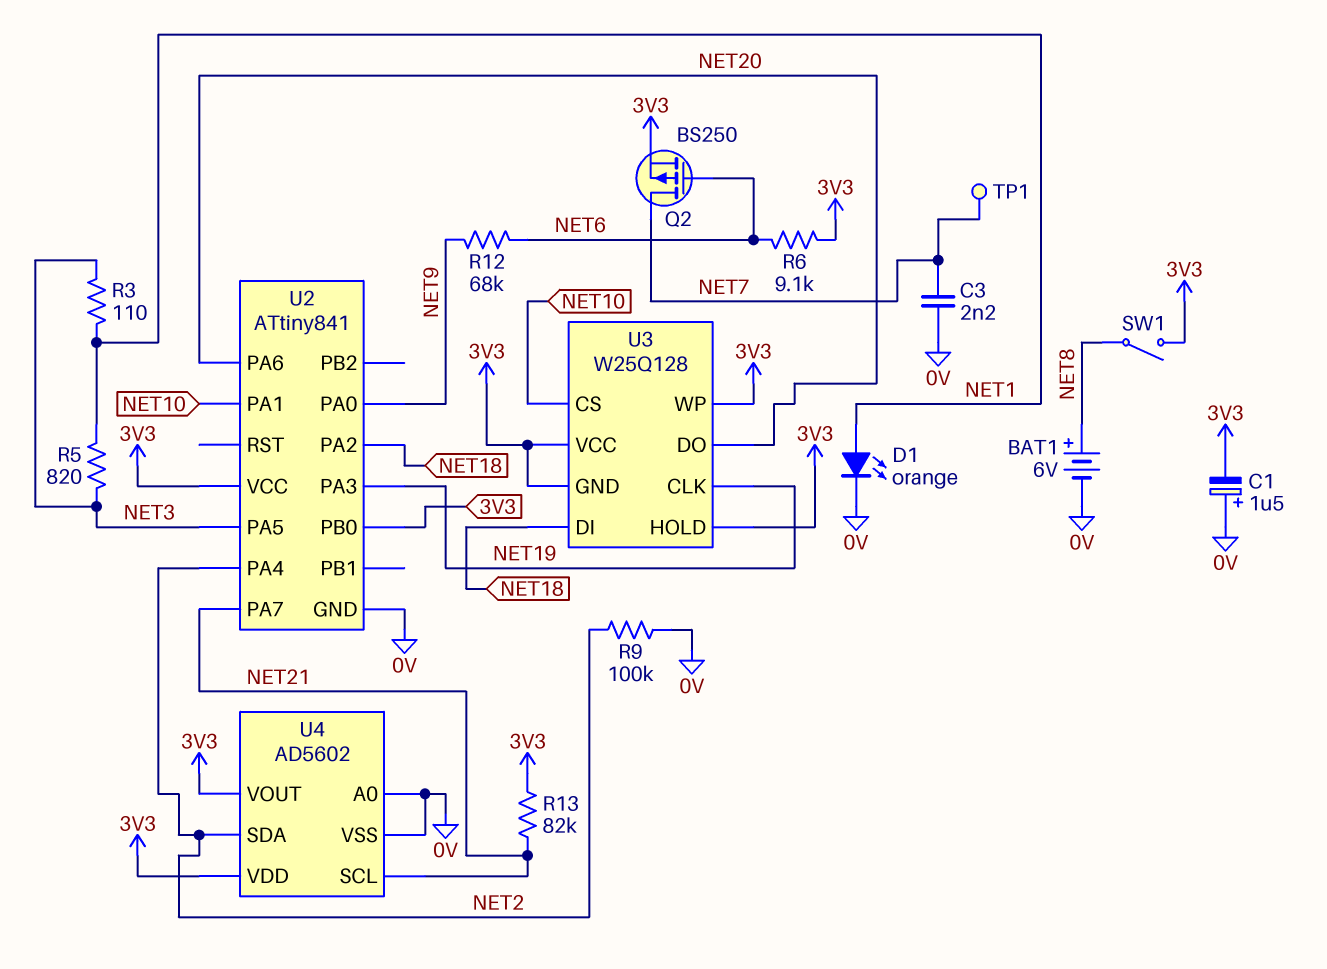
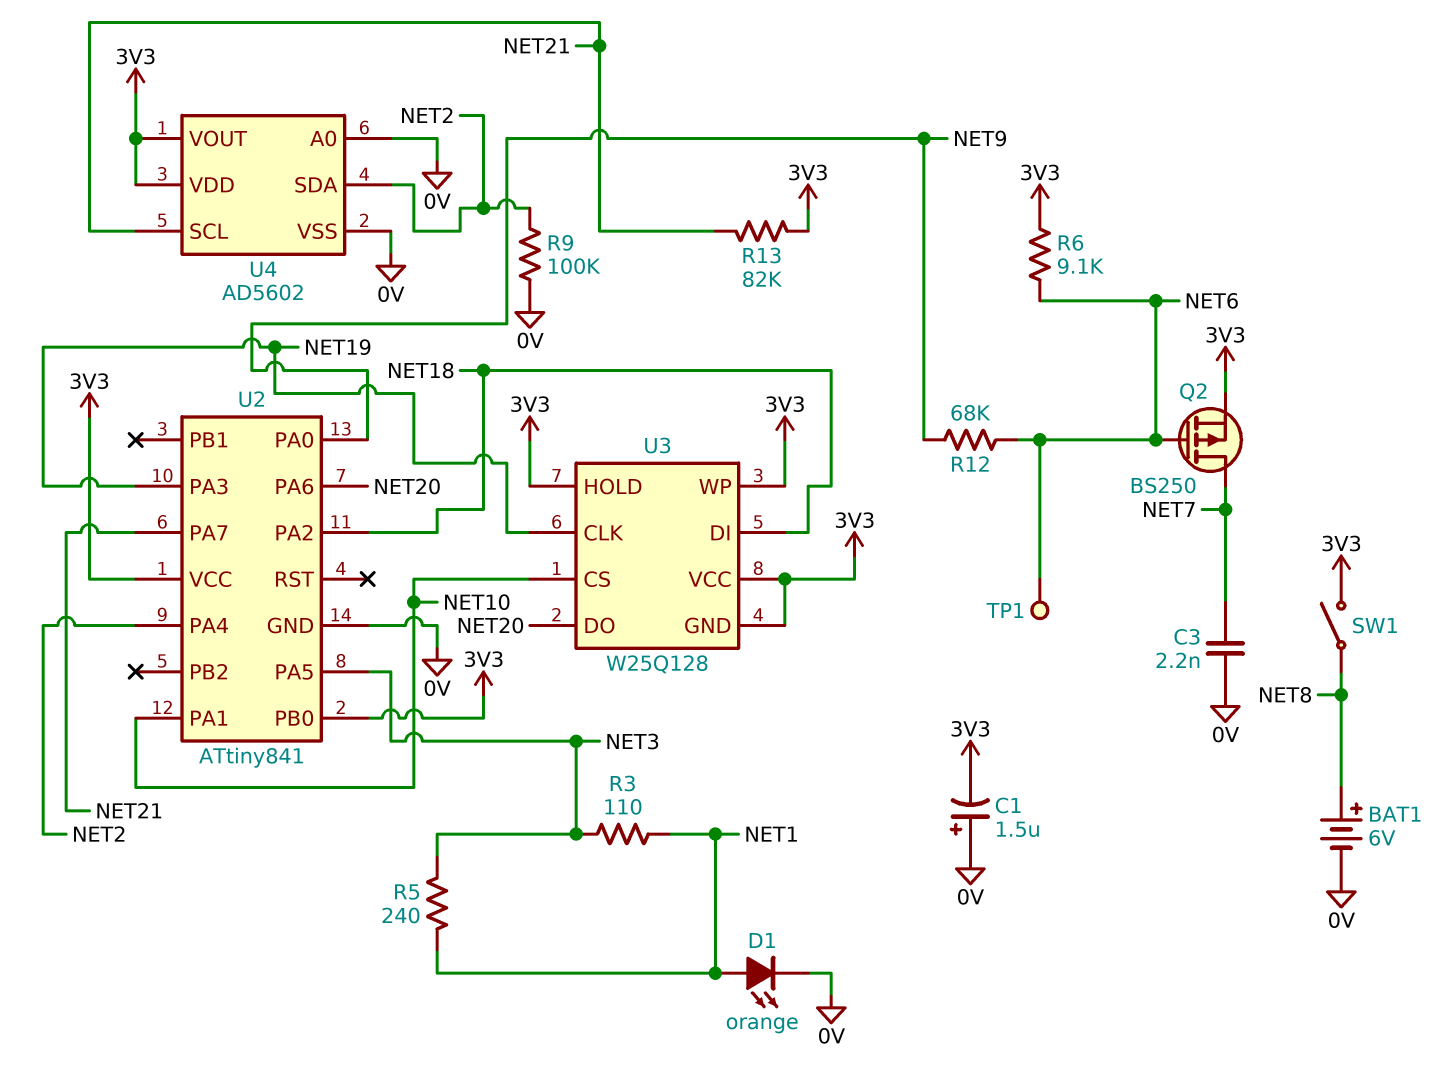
R5: 820 (NET1, NET3) -> 240 (NET1, NET3)
TP1: test point (NET7) -> test point (NET6)

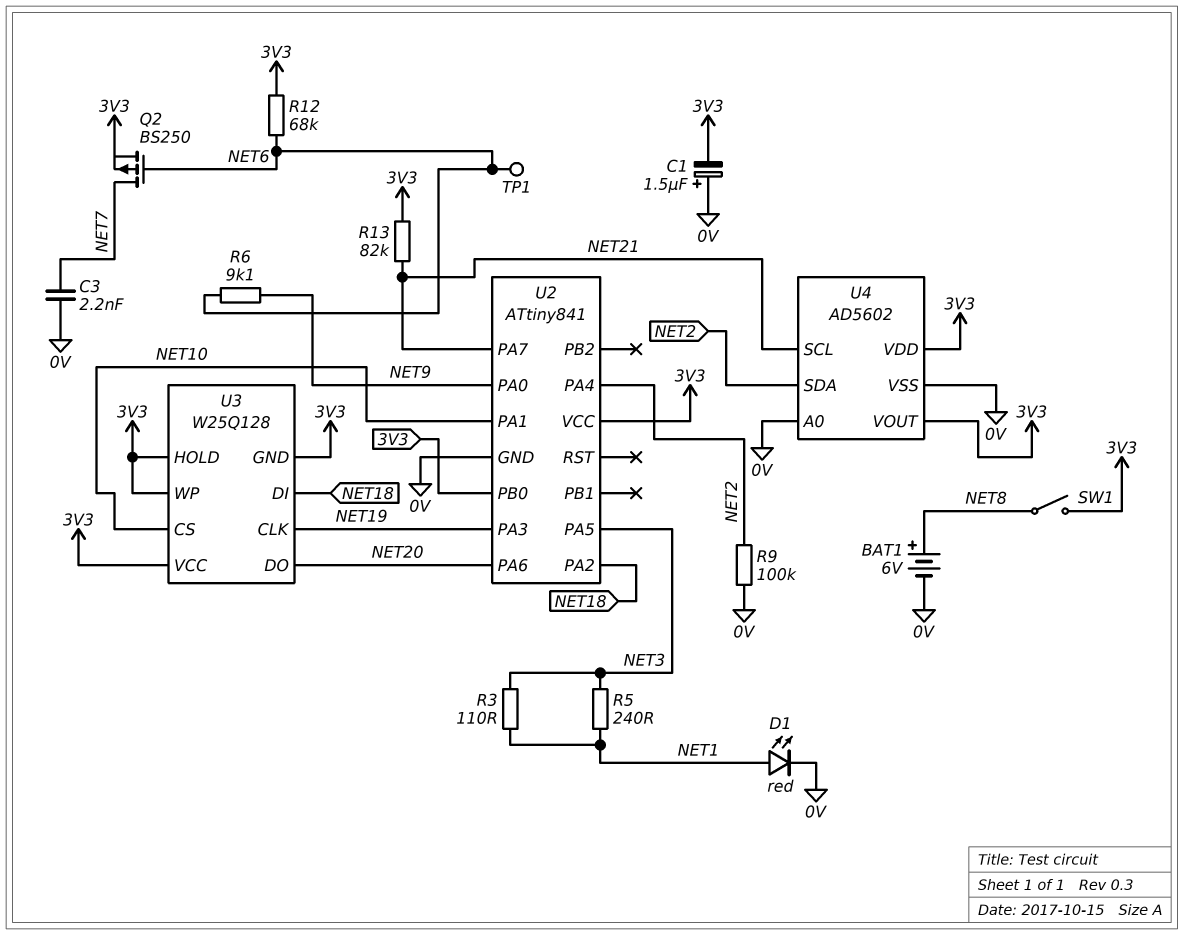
D1: LED orange (A NET1, K 0V) -> LED red (A NET1, K 0V)
R6: 9.1k (3V3, NET6) -> 9.1k (NET6, NET9)
R12: 68k (NET6, NET9) -> 68k (3V3, NET6)

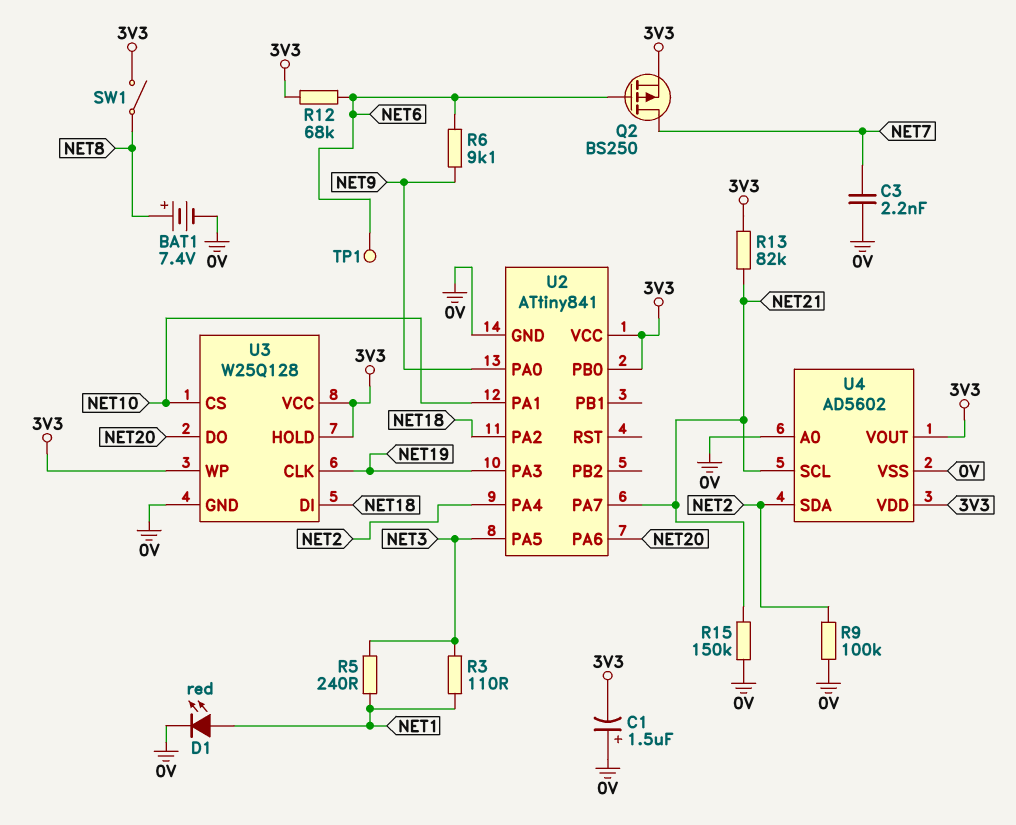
BAT1: 6V (plus NET8, minus 0V) -> 7.4V (plus NET8, minus 0V)
R15: none -> 150k (0V, NET21)
U3 pin GND: 3V3 -> 0V

